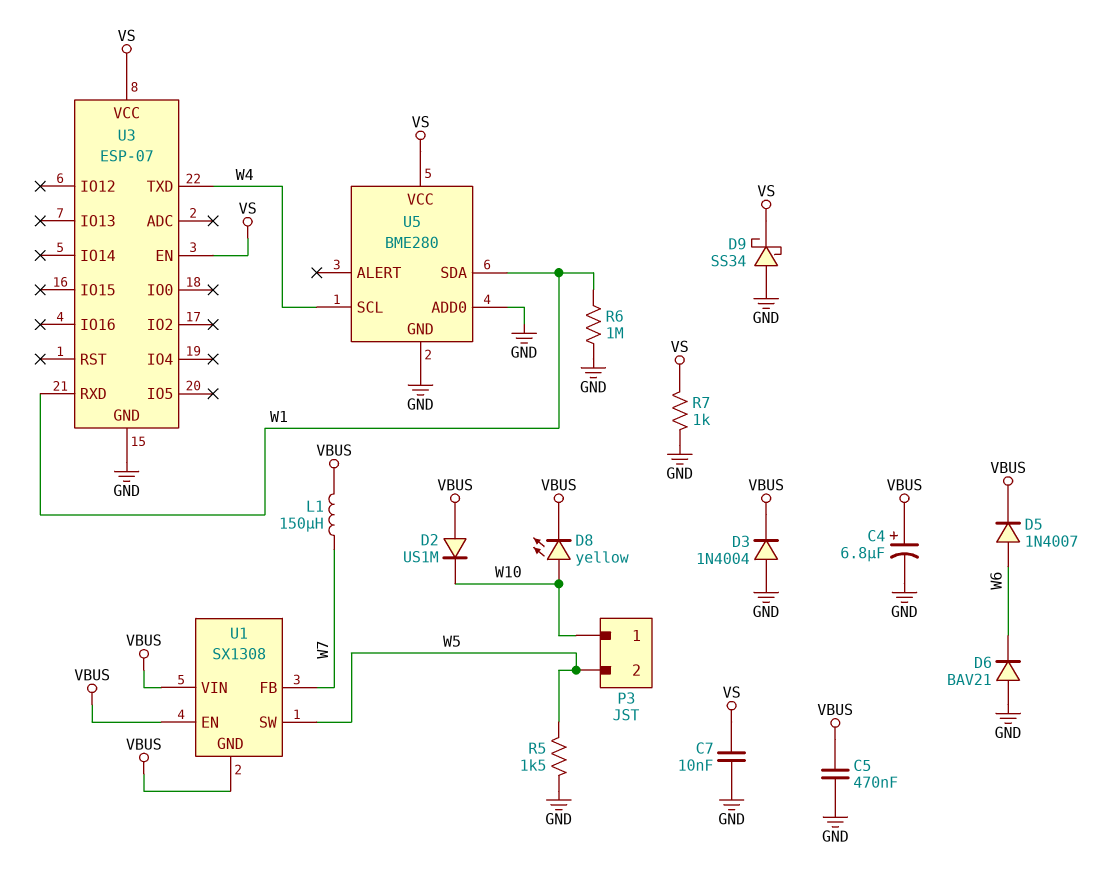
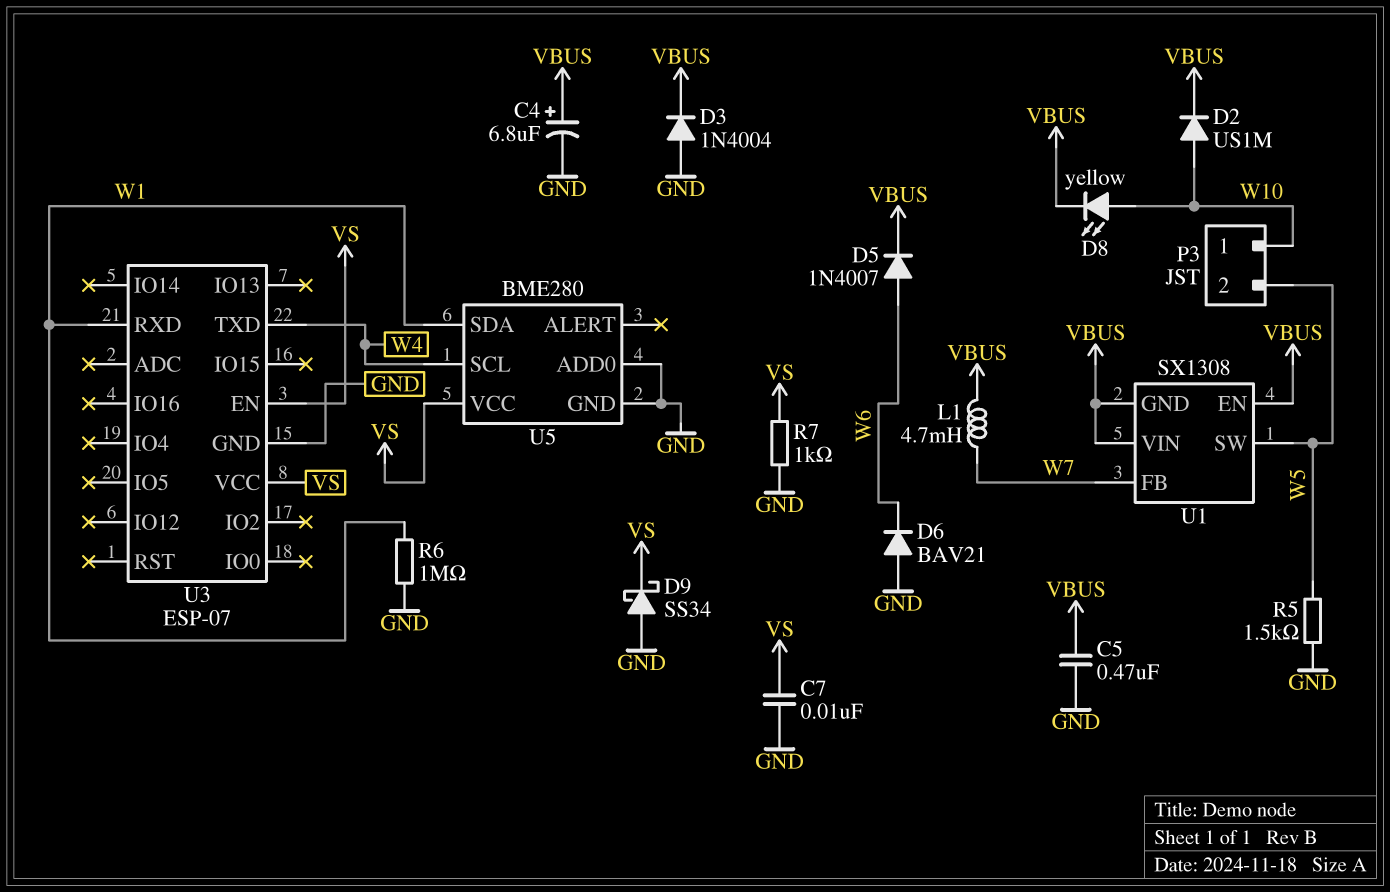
D2: diode US1M (A VBUS, K W10) -> diode US1M (A W10, K VBUS)
L1: 150uH (VBUS, W7) -> 4.7mH (VBUS, W7)

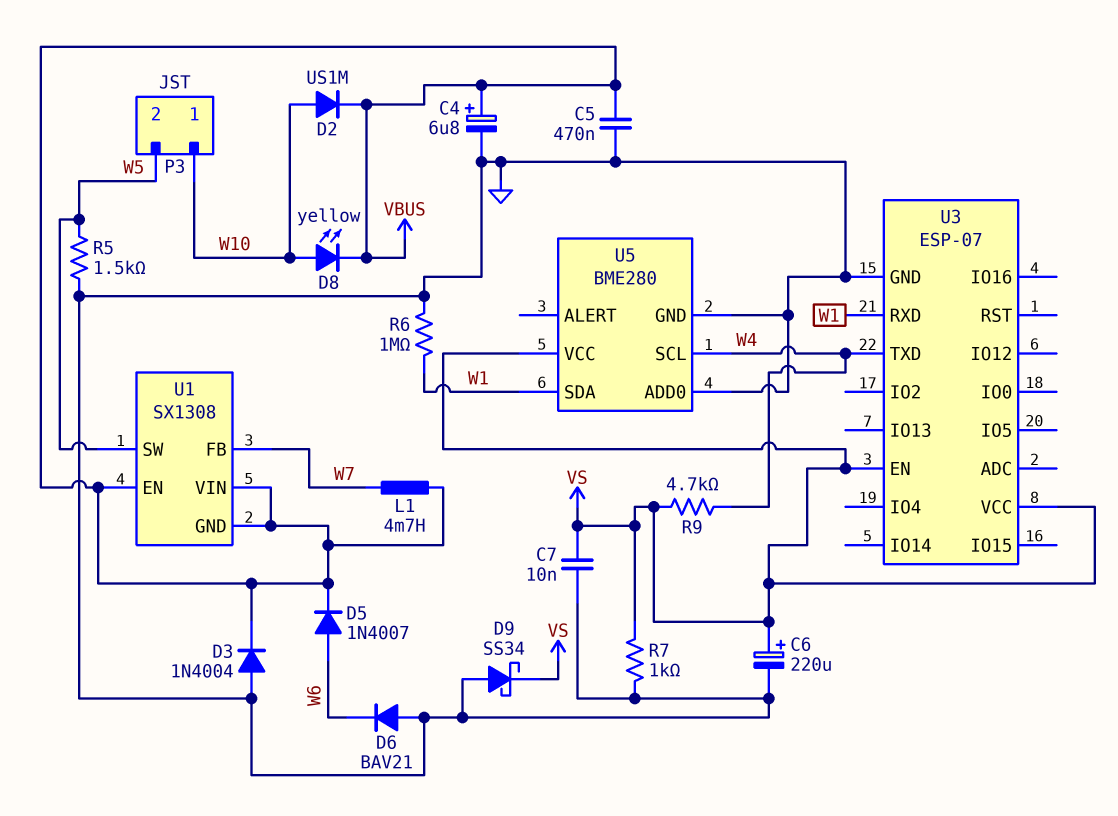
C6: none -> 220uF (plus VS, minus GND)
R9: none -> 4.7k (VS, W4)

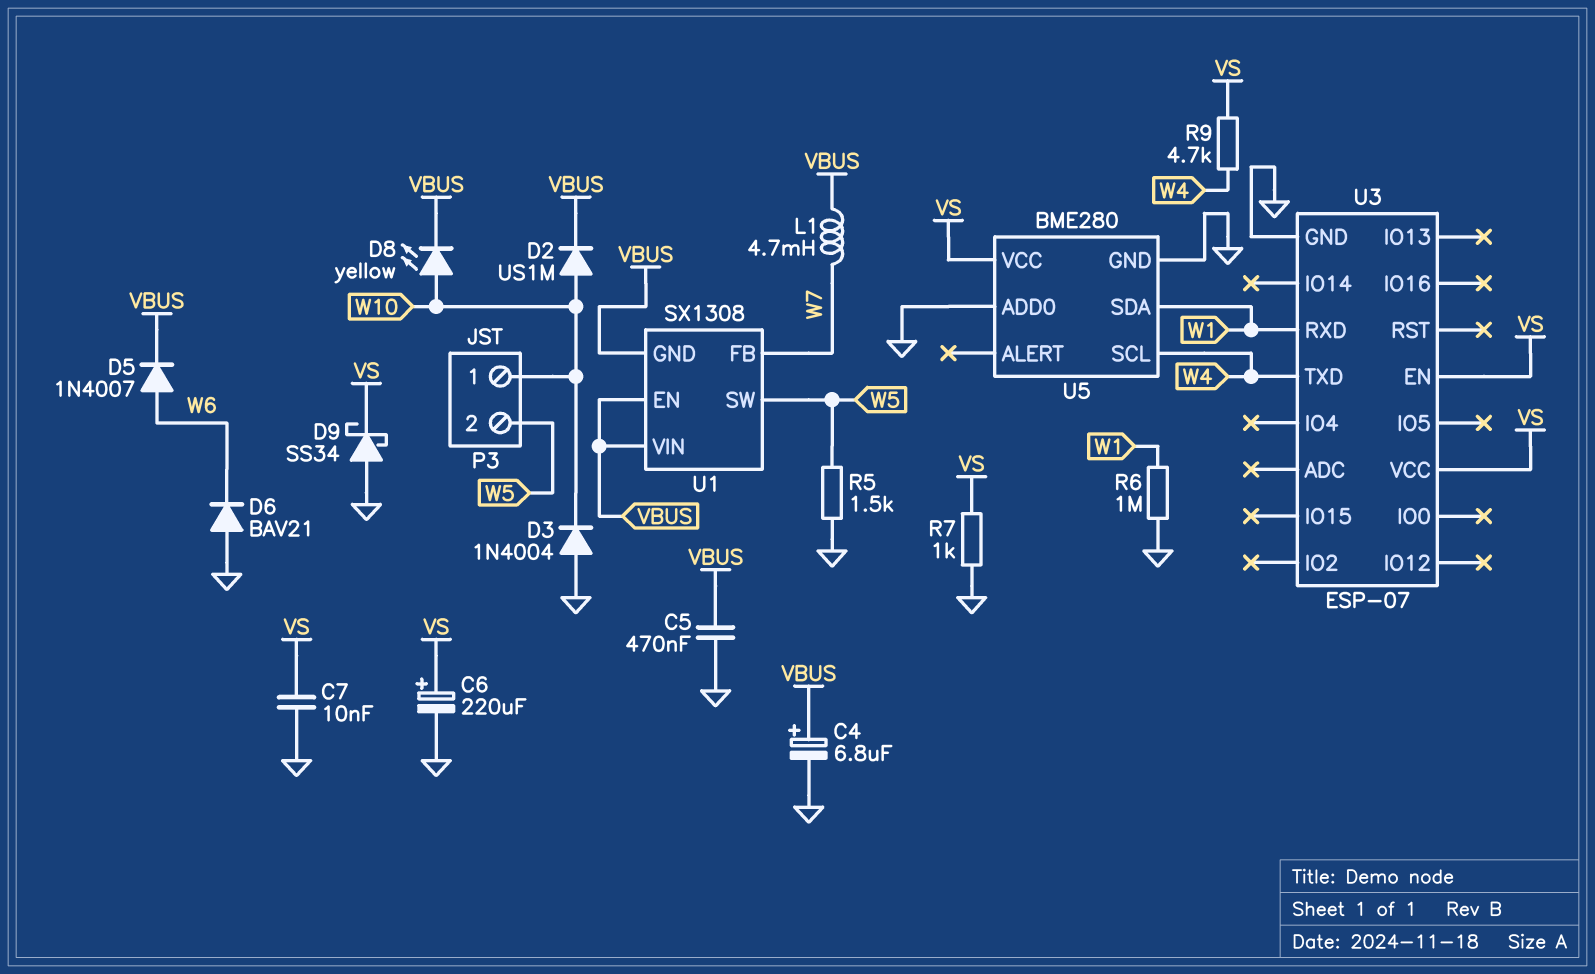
D3: diode 1N4004 (A GND, K VBUS) -> diode 1N4004 (A GND, K W10)

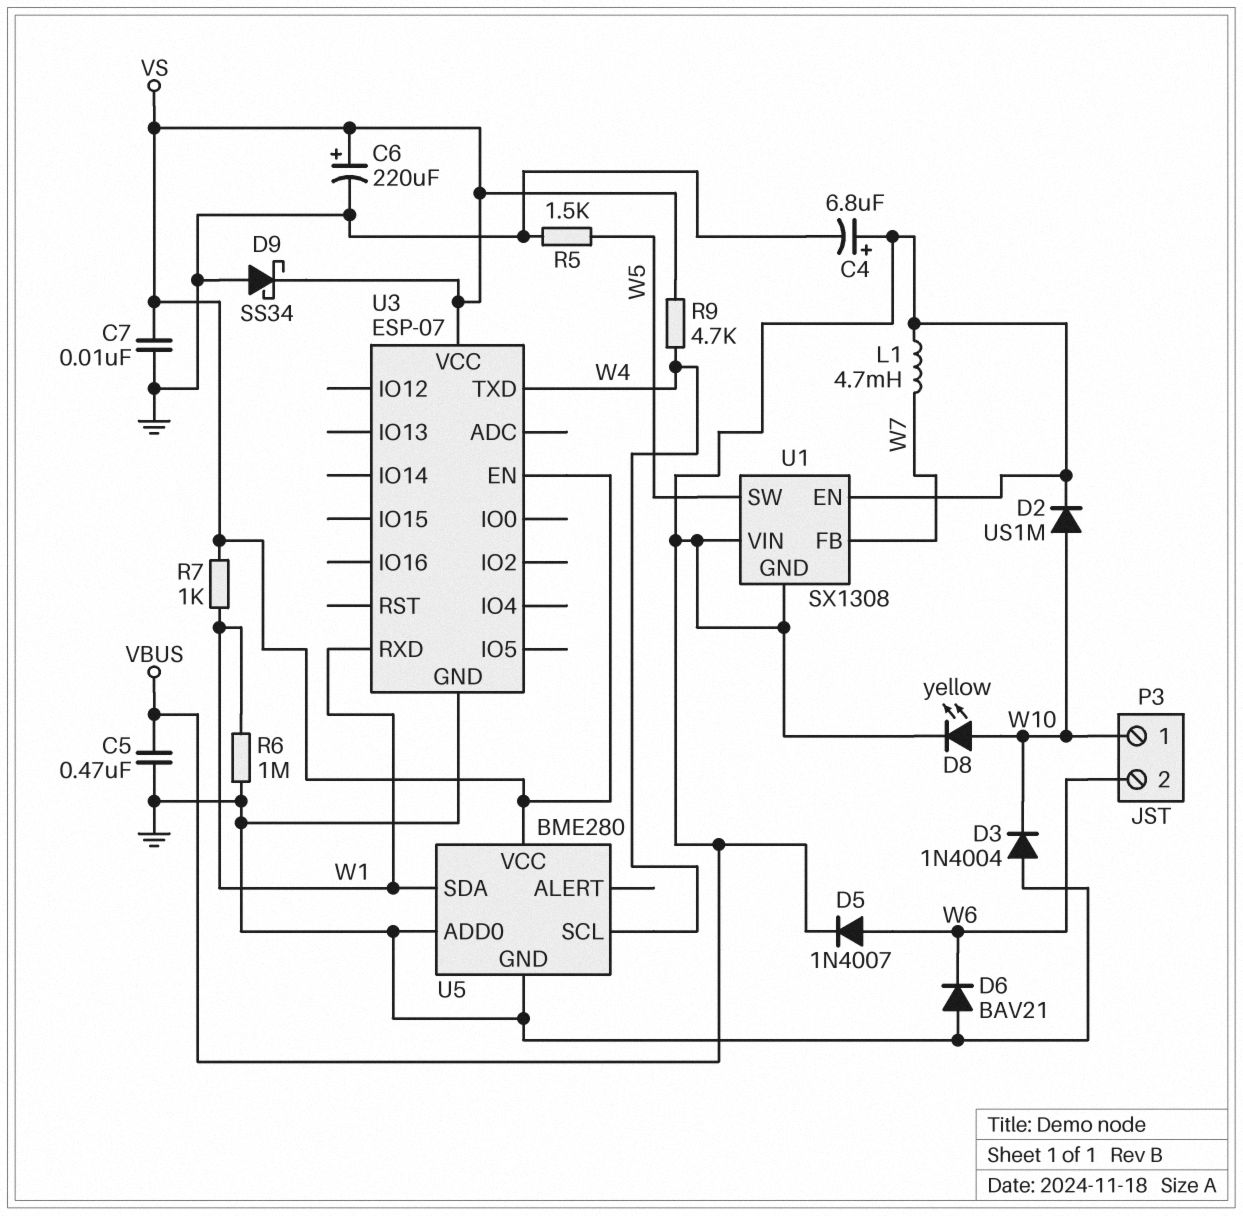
P3 pin 2: W5 -> W6
R7: 1k (GND, VS) -> 1k (VS, W1)

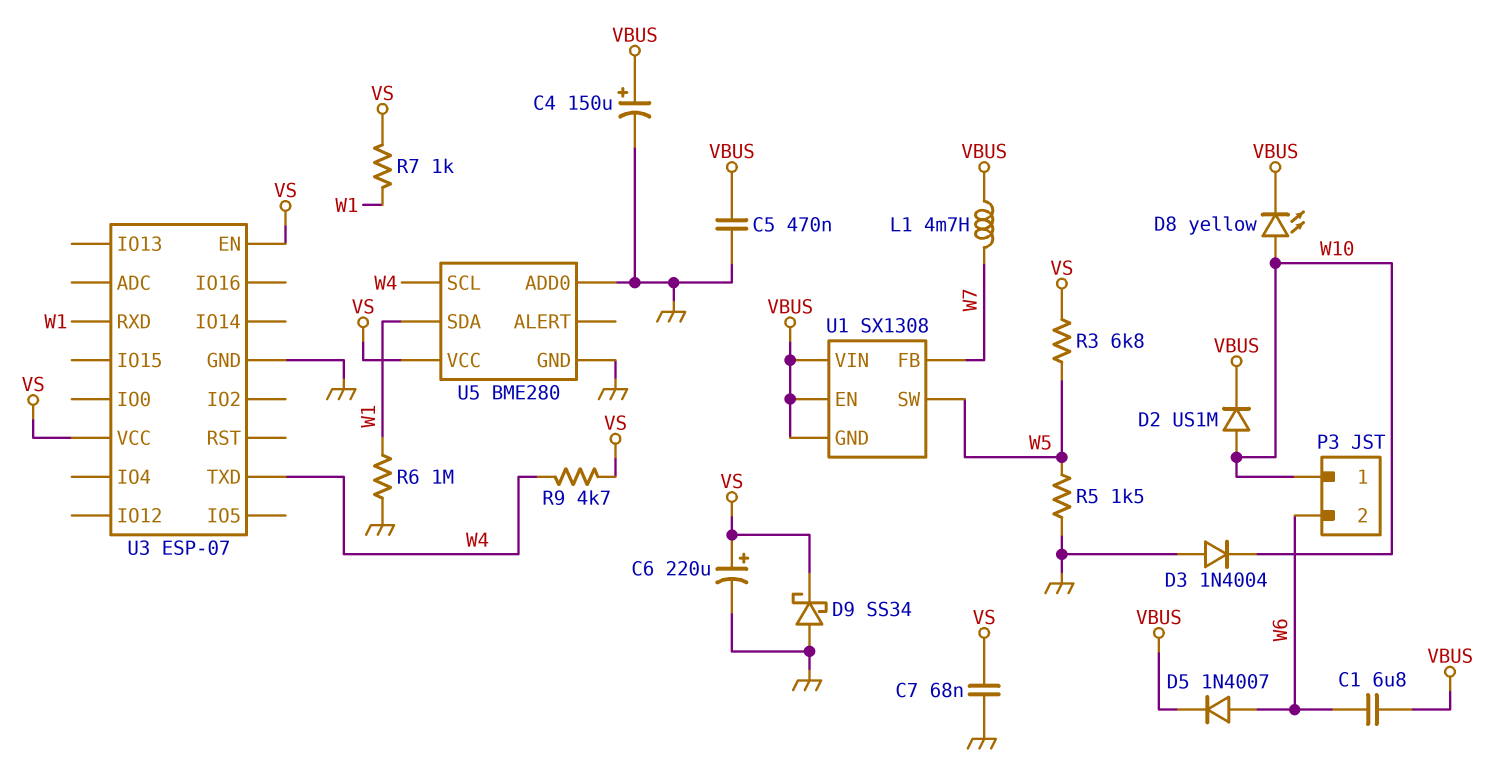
C1: none -> 6.8uF (VBUS, W6)
C4: 6.8uF (plus VBUS, minus GND) -> 150uF (plus VBUS, minus GND)
C7: 10nF (GND, VS) -> 68nF (GND, VS)
D6: diode BAV21 (A GND, K W6) -> none
R3: none -> 6.8k (VS, W5)

